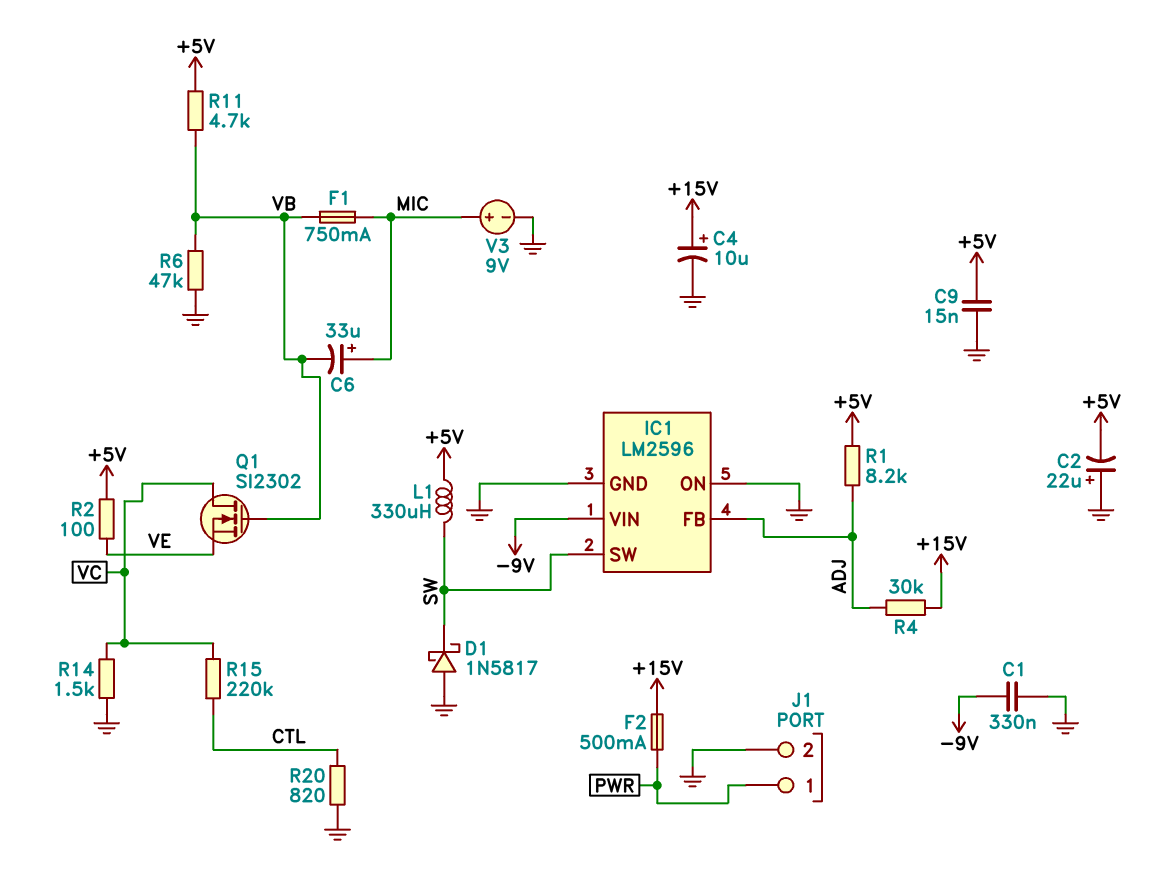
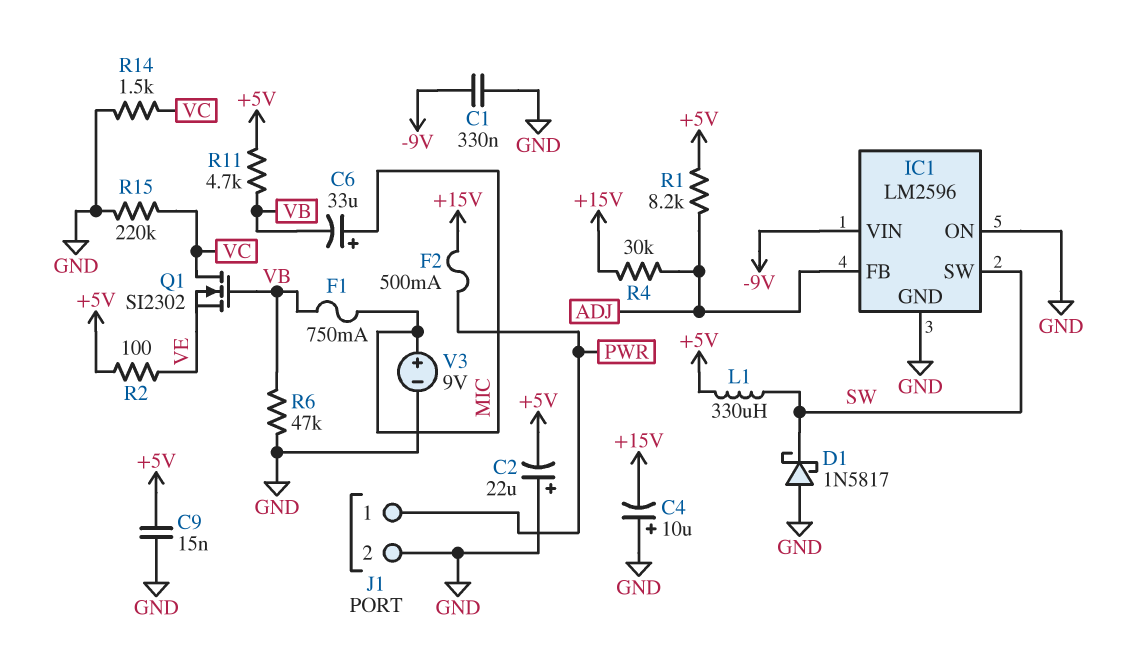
C4: 10uF (plus +15V, minus GND) -> 10uF (plus GND, minus +15V)
R15: 220k (CTL, VC) -> 220k (GND, VC)
R20: 820 (CTL, GND) -> none

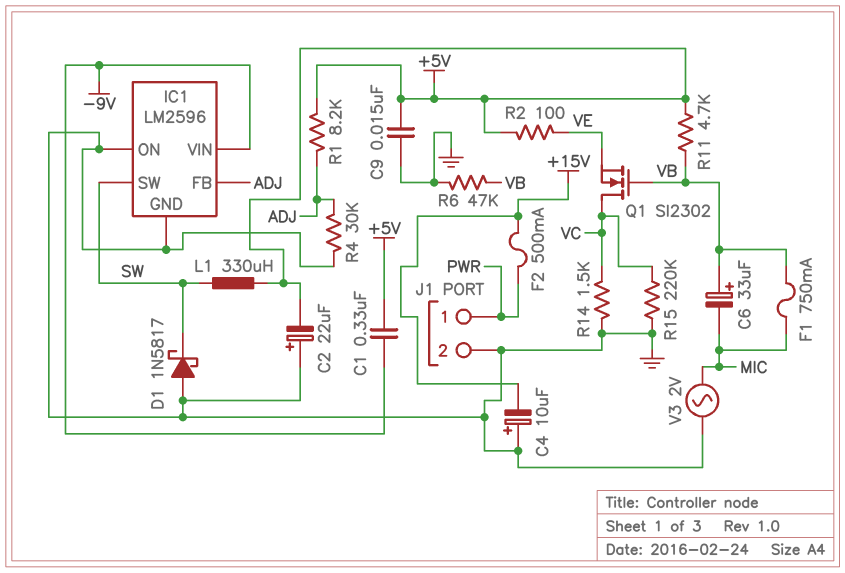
C1: 330nF (-9V, GND) -> 330nF (+5V, -9V)
C6: 33uF (plus MIC, minus VB) -> 33uF (plus VB, minus MIC)
R4: 30k (+15V, ADJ) -> 30k (ADJ, GND)
V3: 9V (plus MIC, minus GND) -> AC 2V (GND, MIC)

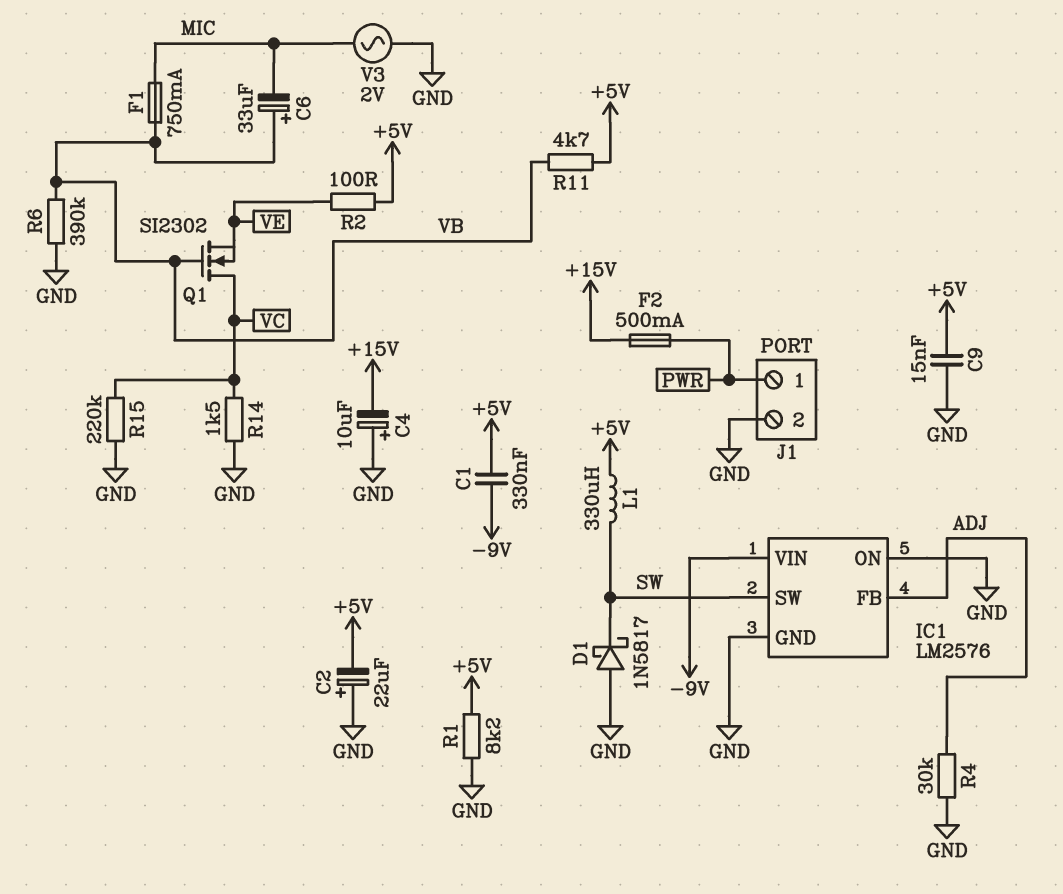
IC1: LM2596 -> LM2576
R1: 8.2k (+5V, ADJ) -> 8.2k (+5V, GND)
R6: 47k (GND, VB) -> 390k (GND, VB)

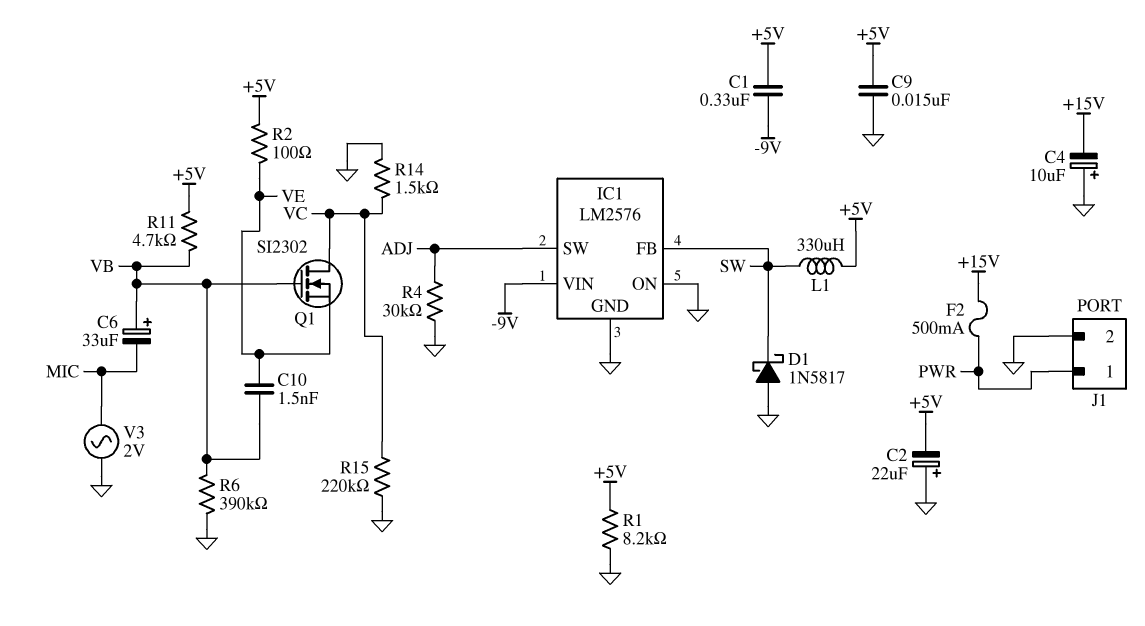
C10: none -> 1.5nF (VB, VE)
F1: 750mA (MIC, VB) -> none
IC1 pin FB: ADJ -> SW
IC1 pin SW: SW -> ADJ

